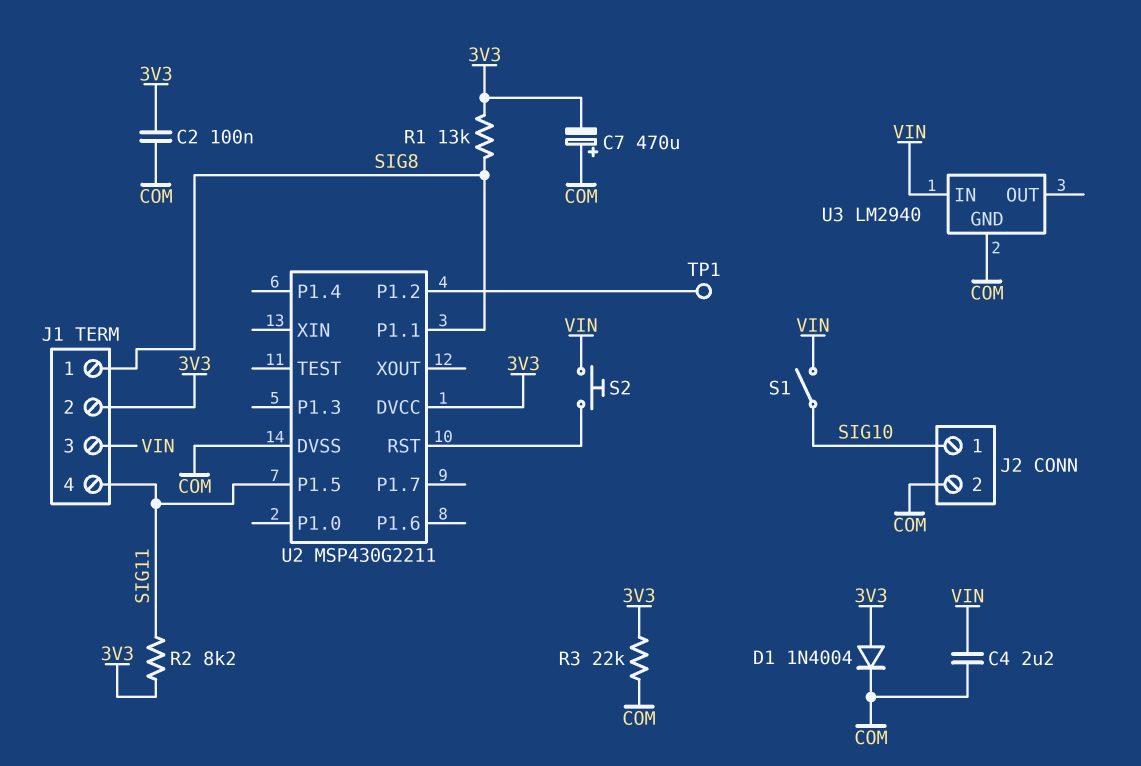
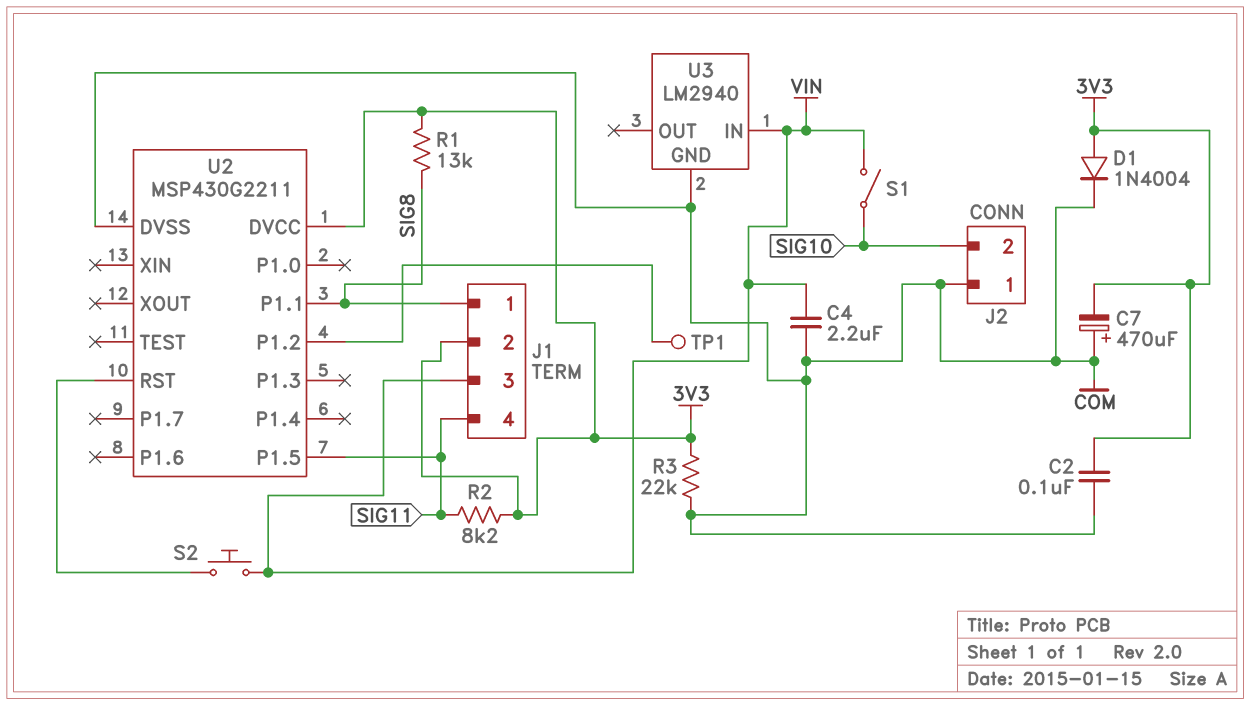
J2 pin 1: SIG10 -> COM
J2 pin 2: COM -> SIG10

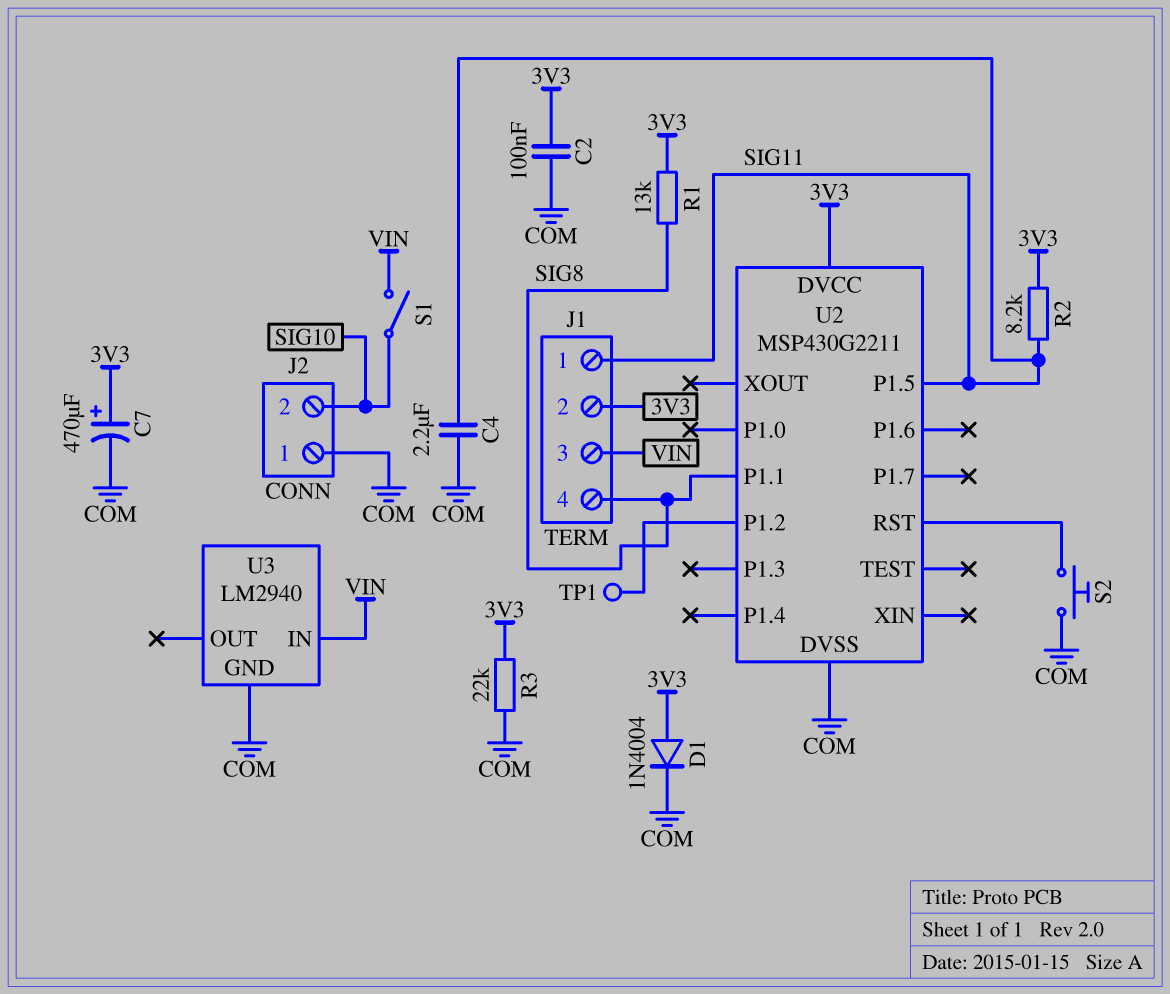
C4: 2.2uF (COM, VIN) -> 2.2uF (COM, SIG11)
C7: 470uF (plus COM, minus 3V3) -> 470uF (plus 3V3, minus COM)
J1 pin 1: SIG8 -> SIG11
J1 pin 4: SIG11 -> SIG8
S2: button (U2/RST, VIN) -> button (COM, U2/RST)

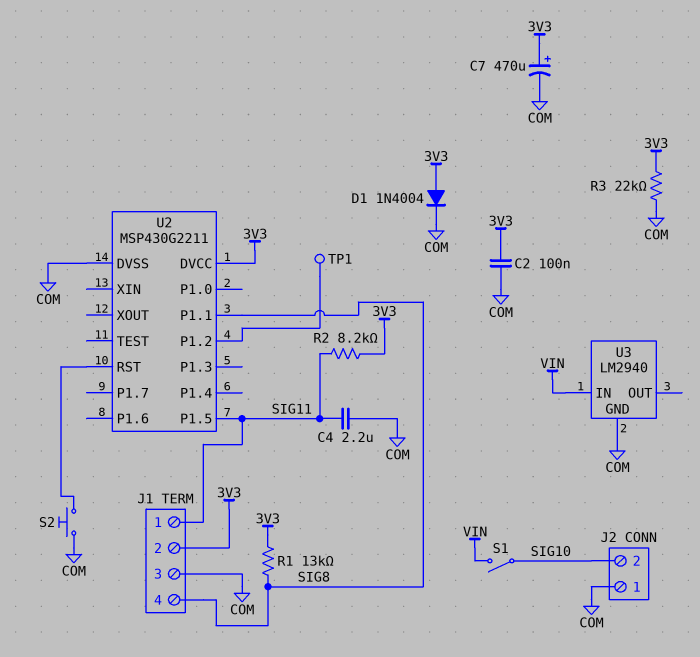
J1 pin 3: VIN -> COM

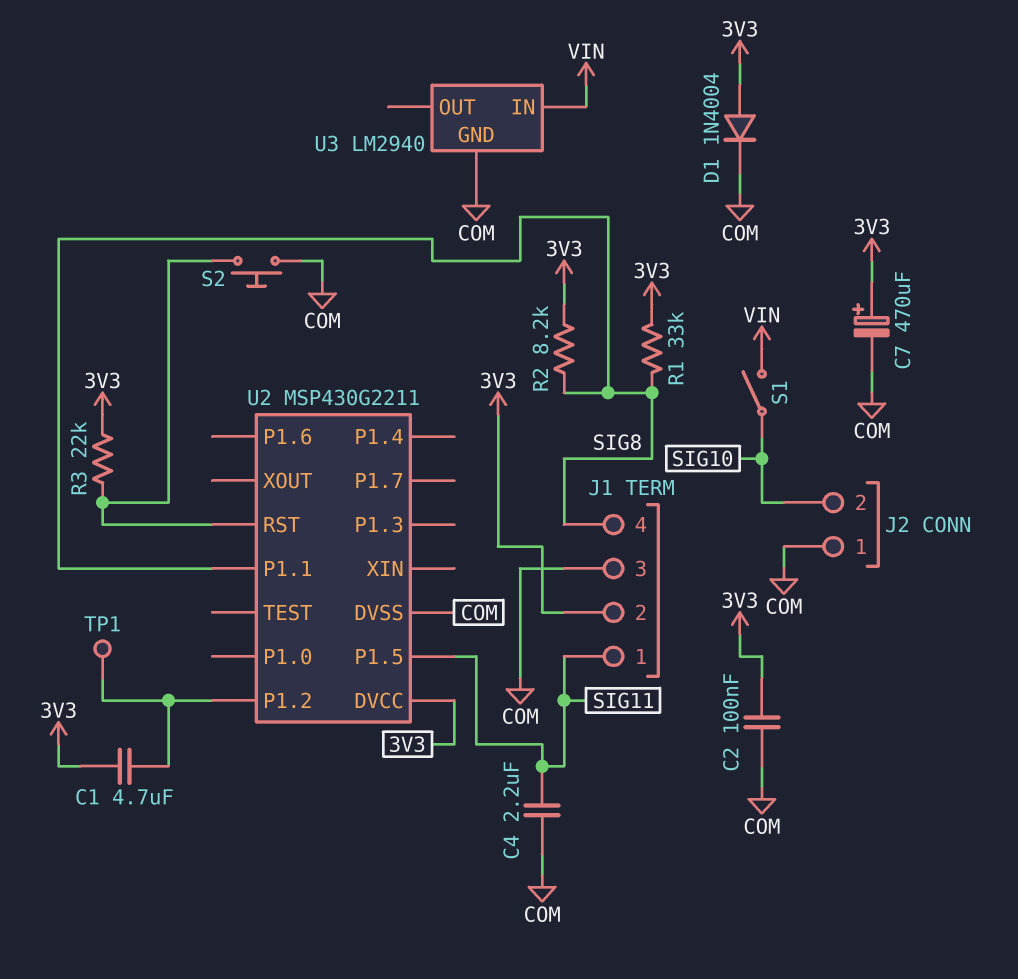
C1: none -> 4.7uF (3V3, U2/P1.2)
R1: 13k (3V3, SIG8) -> 33k (3V3, SIG8)
R2: 8.2k (3V3, SIG11) -> 8.2k (3V3, SIG8)
R3: 22k (3V3, COM) -> 22k (3V3, U2/RST)

